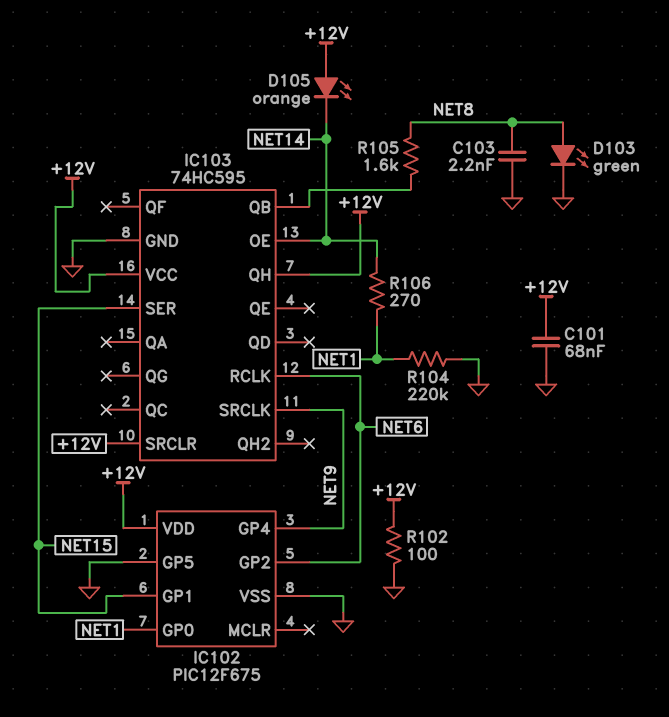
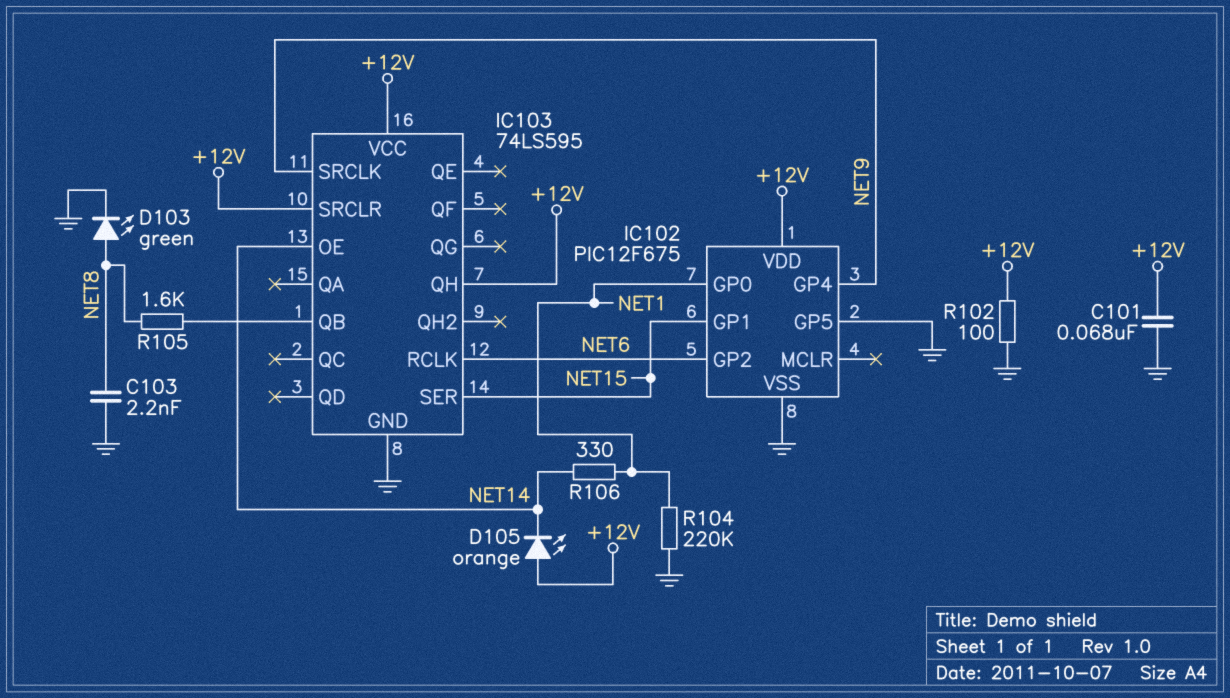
IC103: 74HC595 -> 74LS595
R106: 270 (NET1, NET14) -> 330 (NET1, NET14)

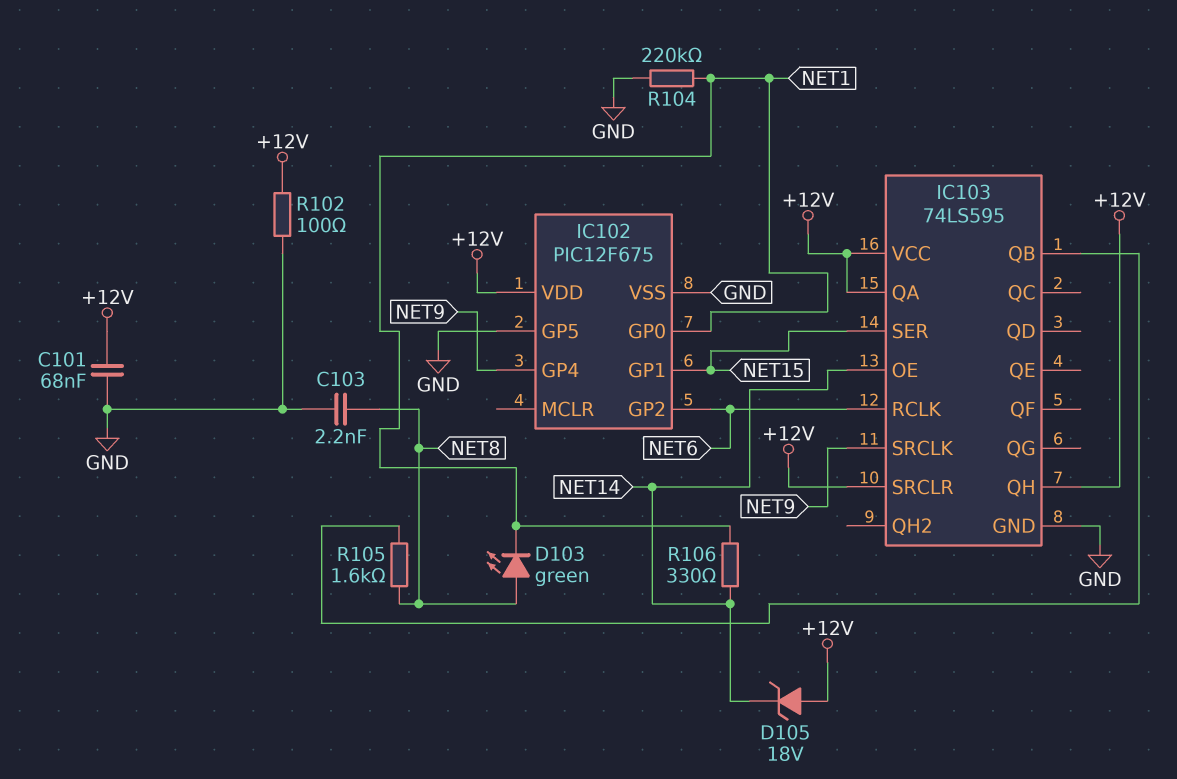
D103: LED green (A NET8, K GND) -> LED green (A NET8, K NET1)
D105: LED orange (A +12V, K NET14) -> zener 18V (A +12V, K NET14)
IC103 pin QA: none -> +12V

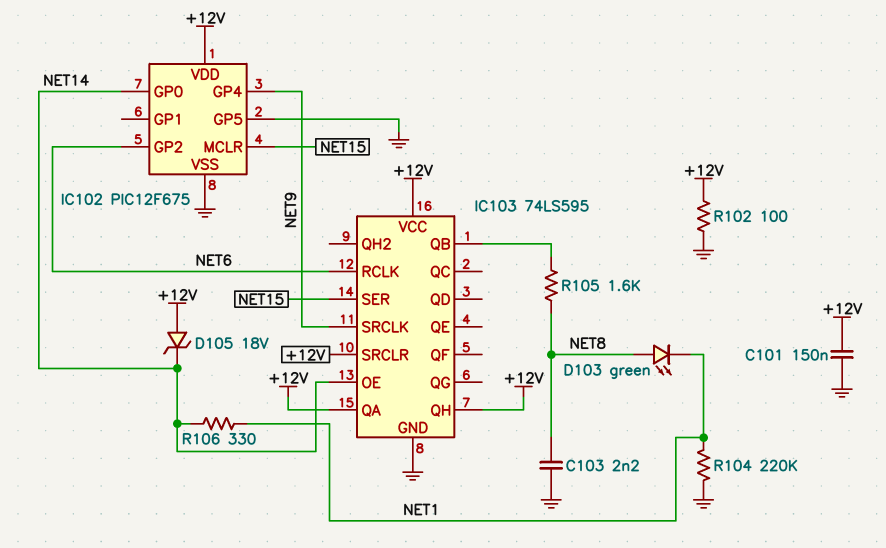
C101: 68nF (+12V, GND) -> 150nF (+12V, GND)
IC102 pin GP0: NET1 -> NET14
IC102 pin GP1: NET15 -> none
IC102 pin MCLR: none -> NET15

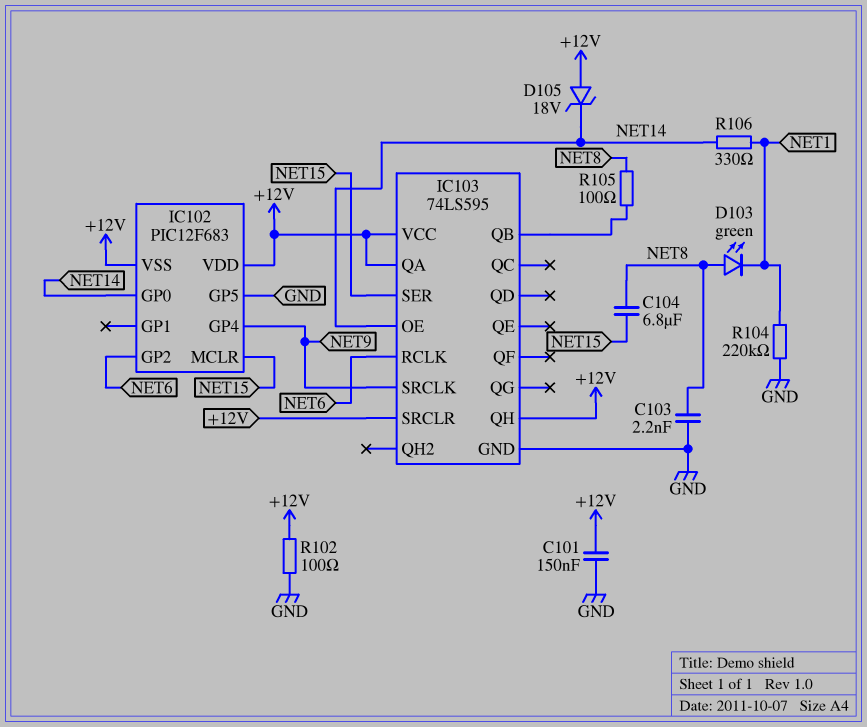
C104: none -> 6.8uF (NET8, NET15)
IC102: PIC12F675 -> PIC12F683
IC102 pin VSS: GND -> +12V
R105: 1.6k (IC103/QB, NET8) -> 100 (IC103/QB, NET8)

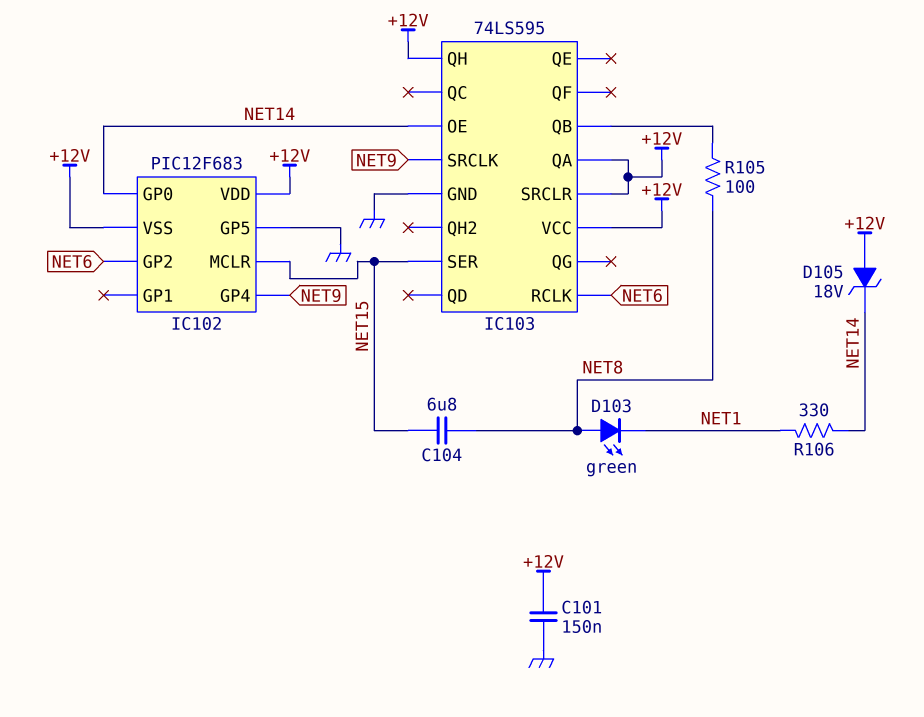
C103: 2.2nF (GND, NET8) -> none
R102: 100 (+12V, GND) -> none
R104: 220k (GND, NET1) -> none

